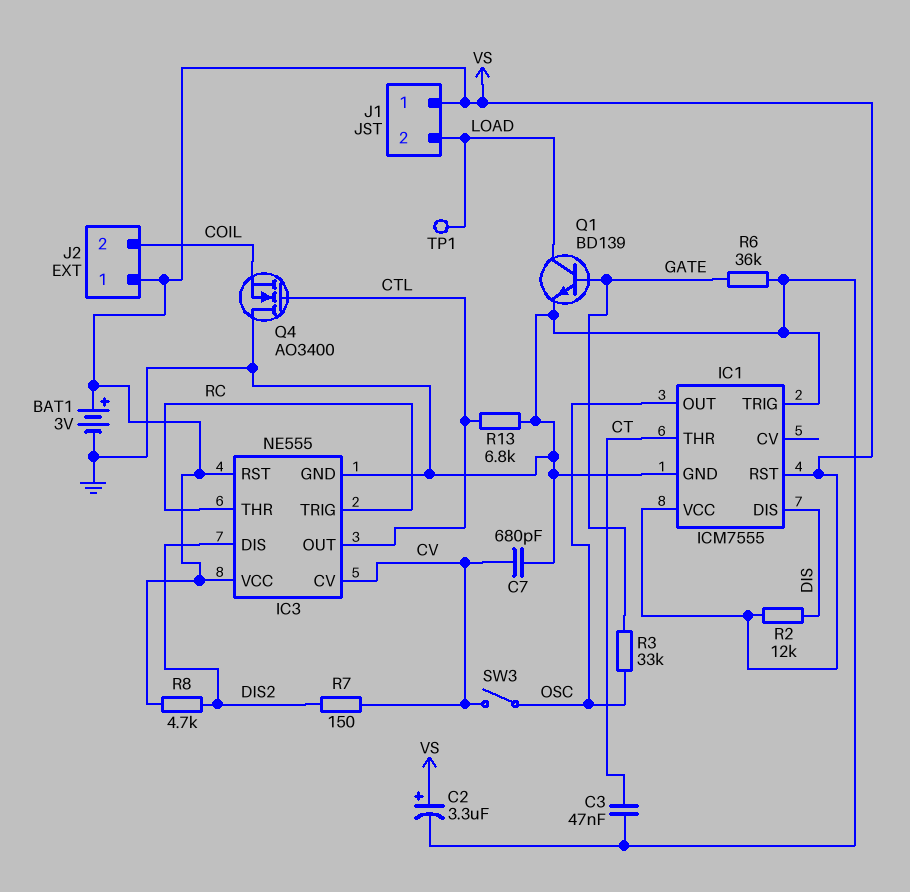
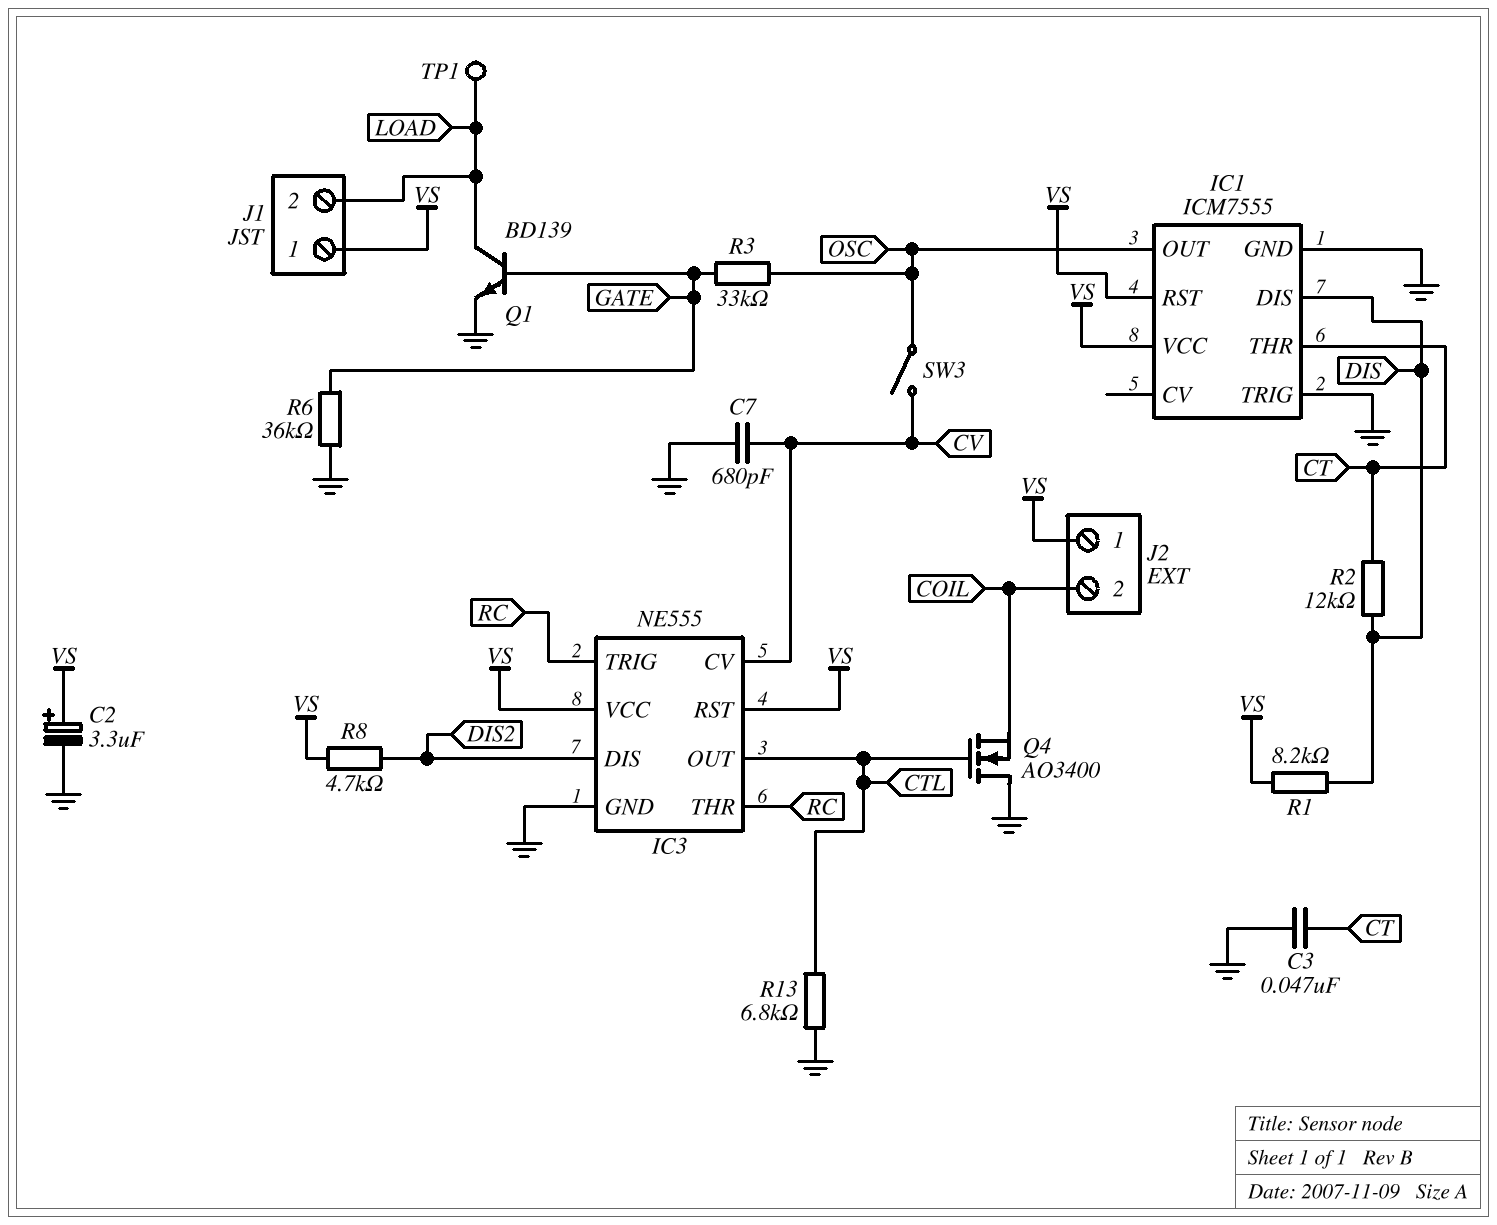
BAT1: 3V (plus VS, minus GND) -> none
R1: none -> 8.2k (DIS, VS)
R2: 12k (DIS, VS) -> 12k (CT, DIS)
R7: 150 (CV, DIS2) -> none

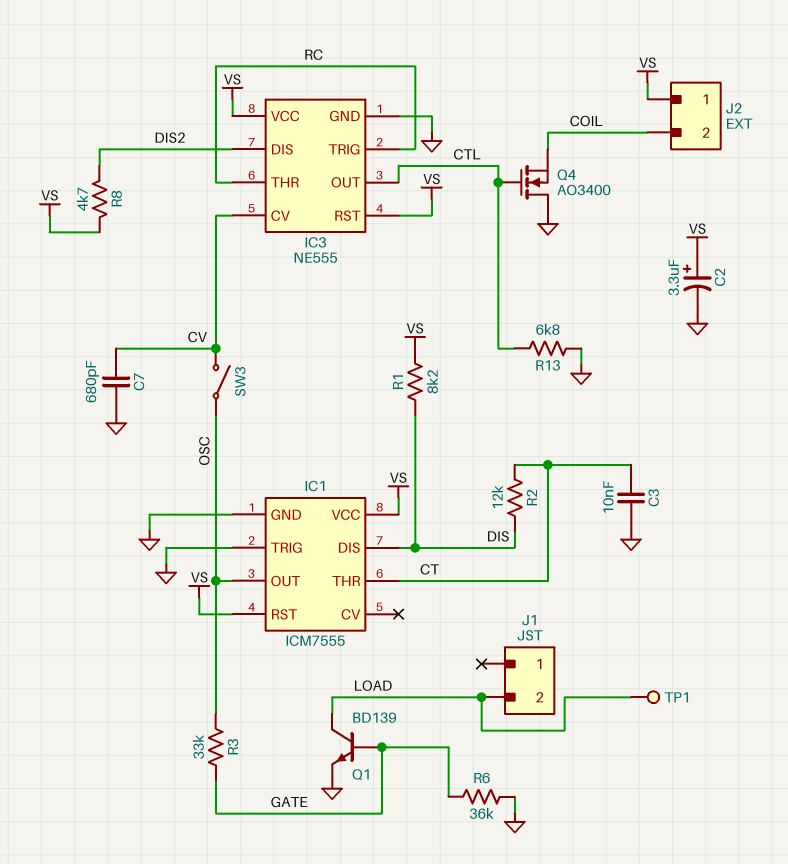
C3: 47nF (CT, GND) -> 10nF (CT, GND)
J1 pin 1: VS -> none

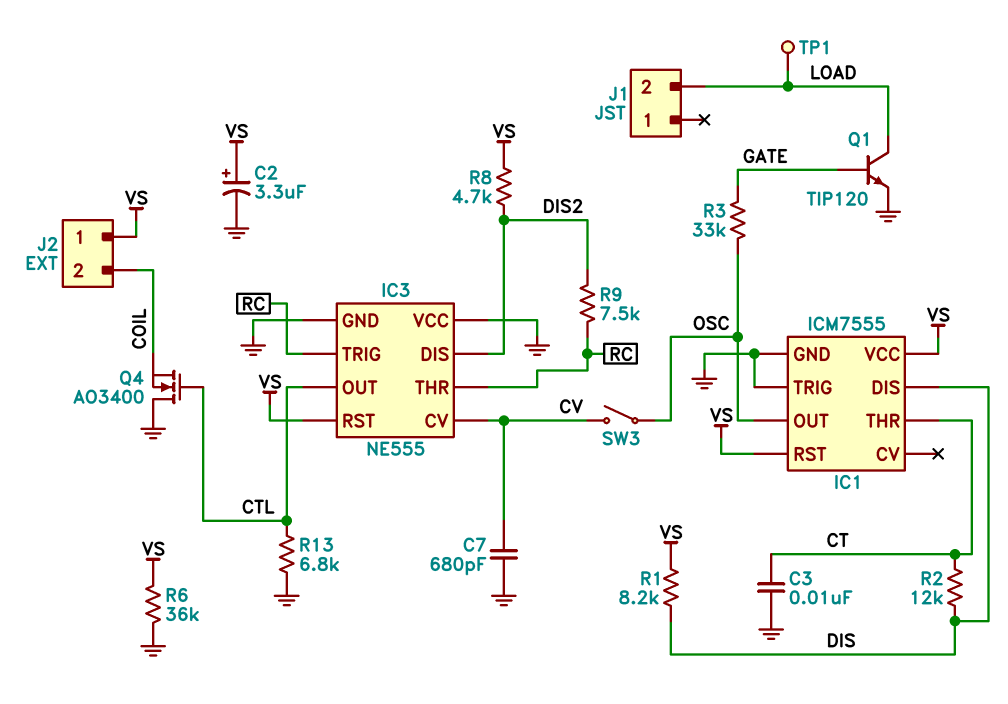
IC3 pin VCC: VS -> GND
Q1: NPN BD139 (B GATE, C LOAD, E GND) -> NPN TIP120 (B GATE, C LOAD, E GND)
R6: 36k (GATE, GND) -> 36k (GND, VS)
R9: none -> 7.5k (DIS2, RC)

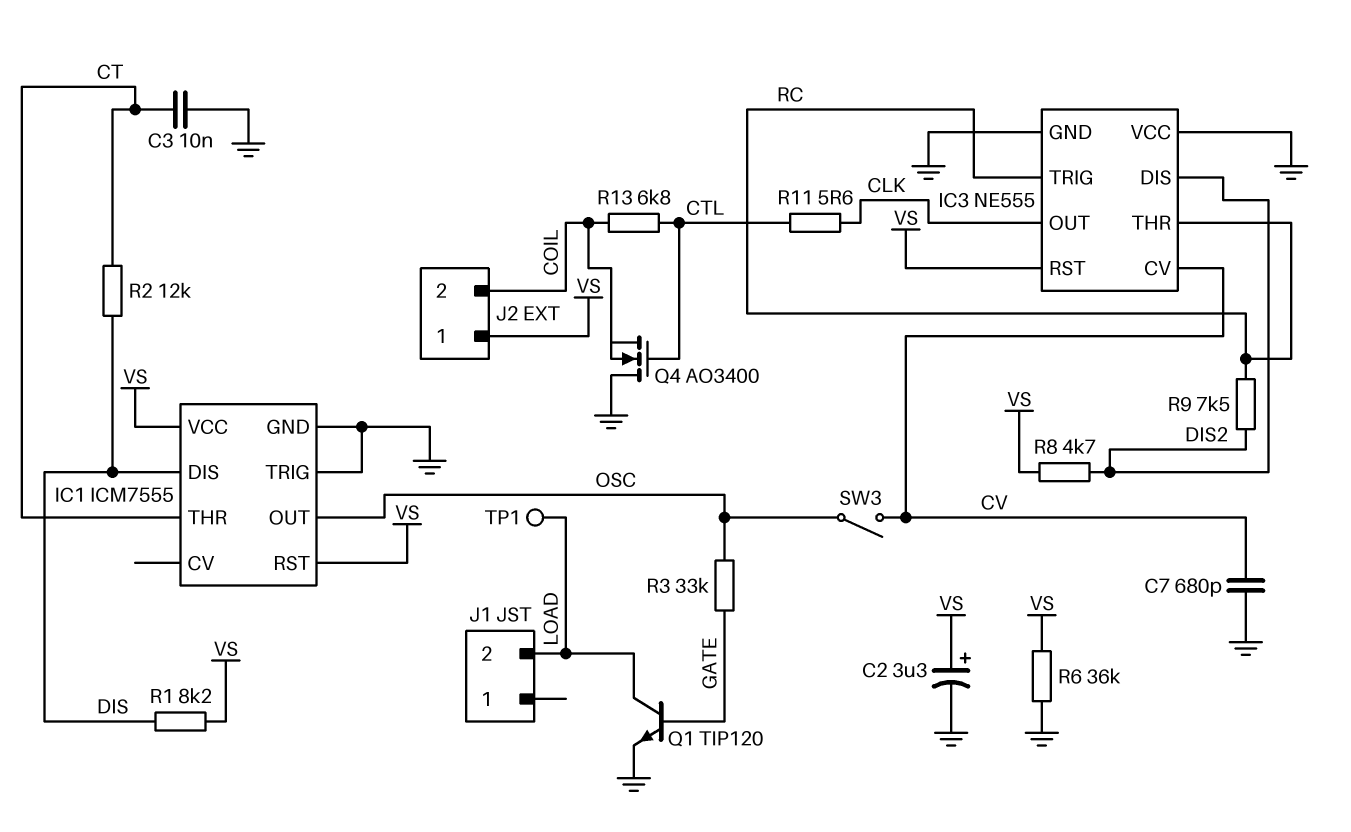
IC3 pin OUT: CTL -> CLK
R11: none -> 5.6 (CLK, CTL)
R13: 6.8k (CTL, GND) -> 6.8k (COIL, CTL)

